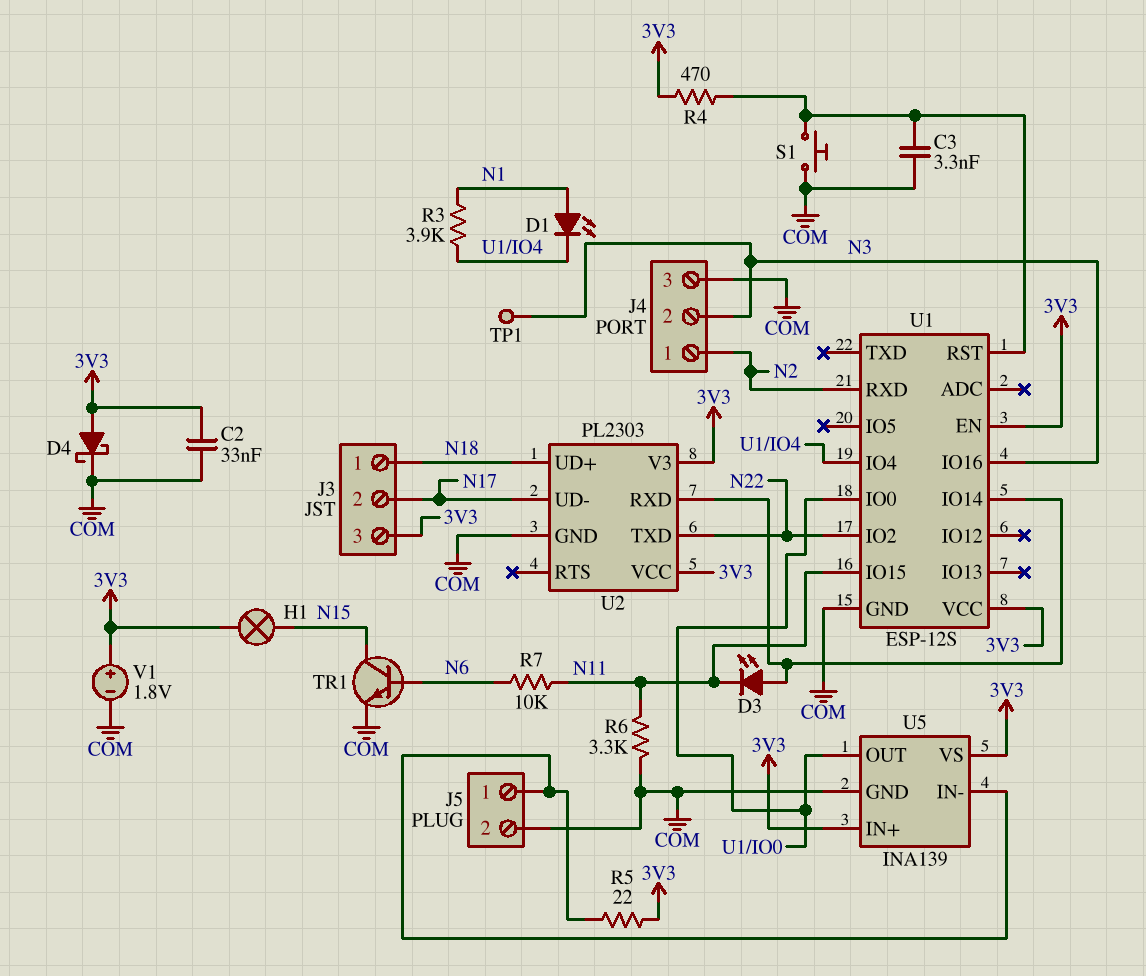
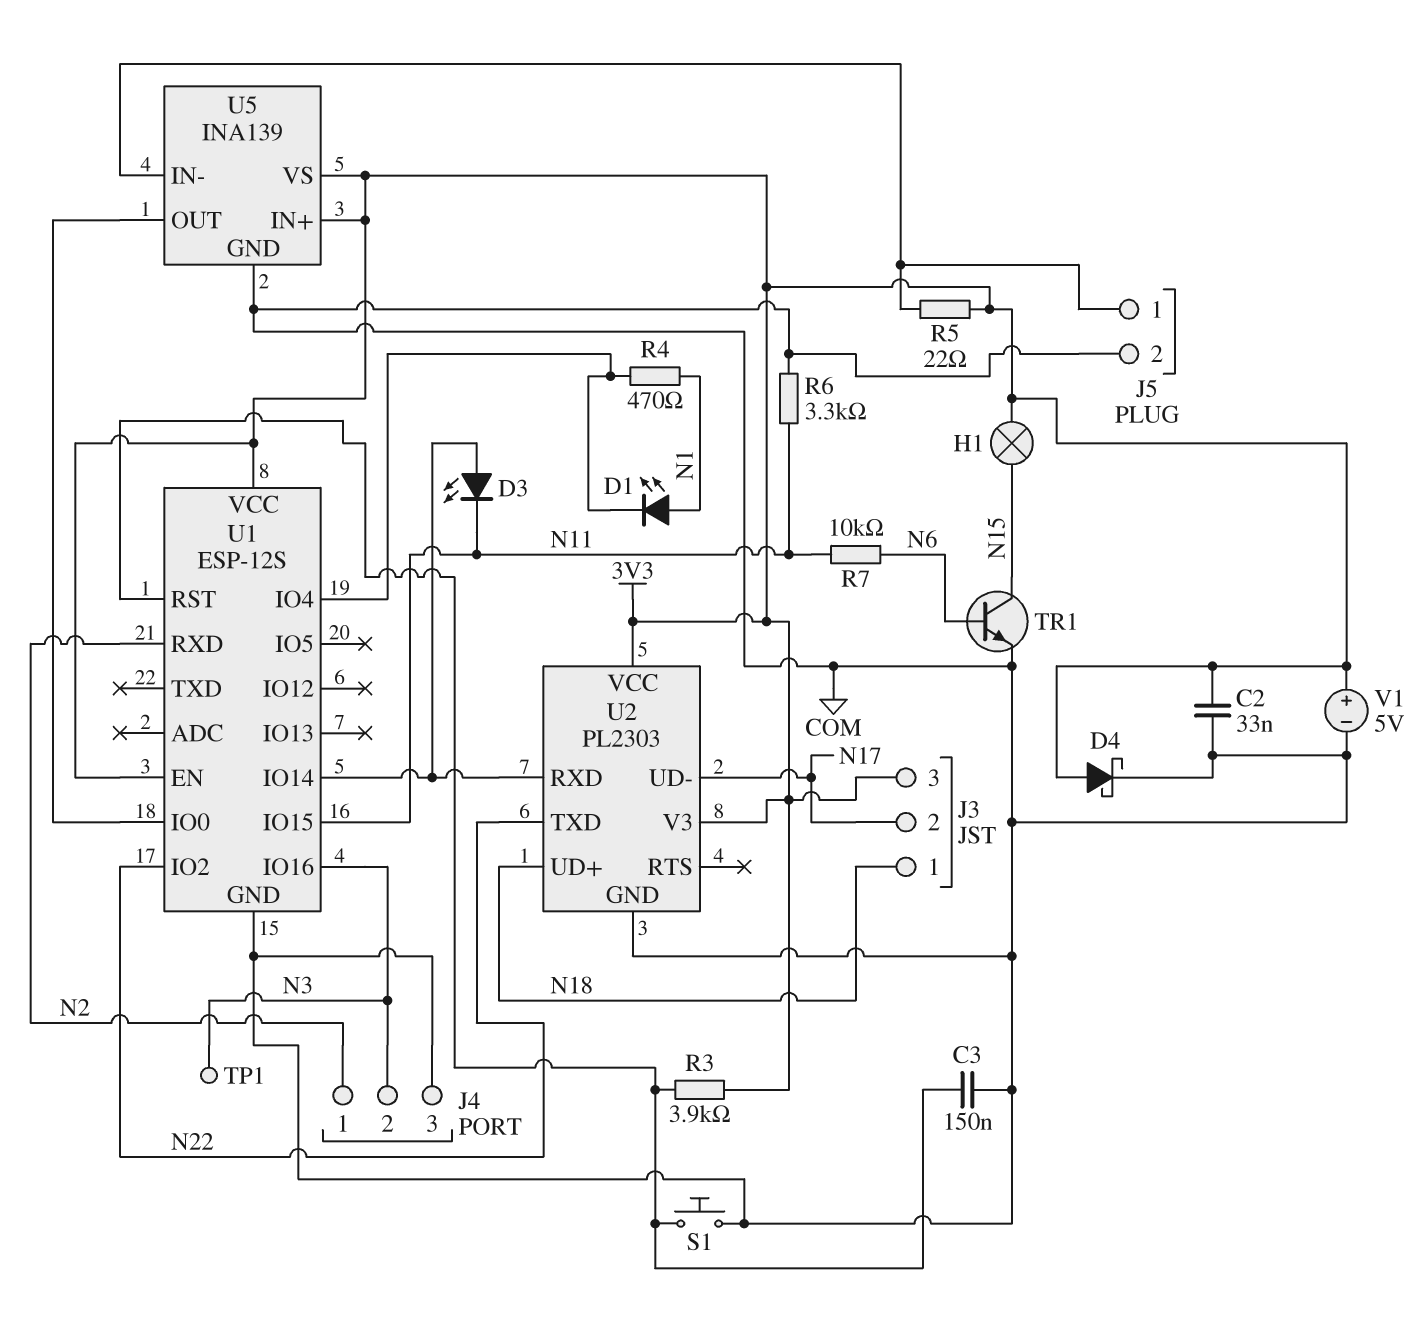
C3: 3.3nF (COM, U1/RST) -> 150nF (COM, U1/RST)
R3: 3.9k (N1, U1/IO4) -> 3.9k (3V3, U1/RST)
R4: 470 (3V3, U1/RST) -> 470 (N1, U1/IO4)
V1: 1.8V (plus 3V3, minus COM) -> 5V (plus 3V3, minus COM)

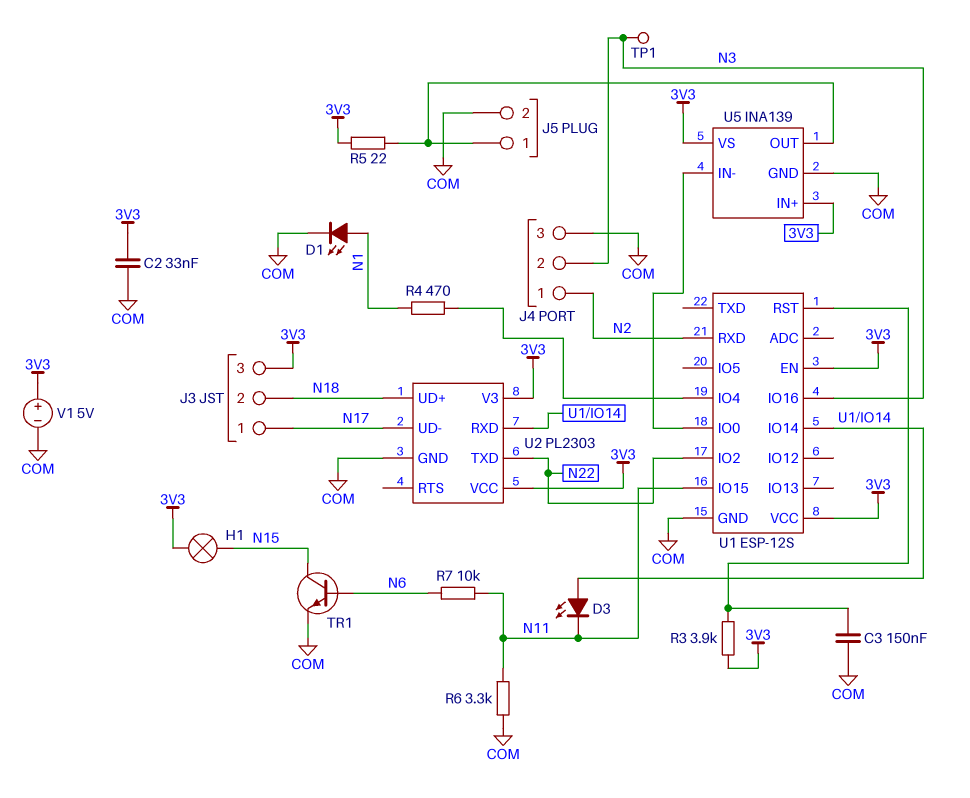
D1: LED (A N1, K U1/IO4) -> LED (A N1, K COM)
D4: schottky (A 3V3, K COM) -> none
J3 pin 1: N18 -> N17
J3 pin 2: N17 -> N18
S1: button (COM, U1/RST) -> none
U5 pin IN-: J5/1 -> U1/IO0
U5 pin OUT: U1/IO0 -> J5/1

